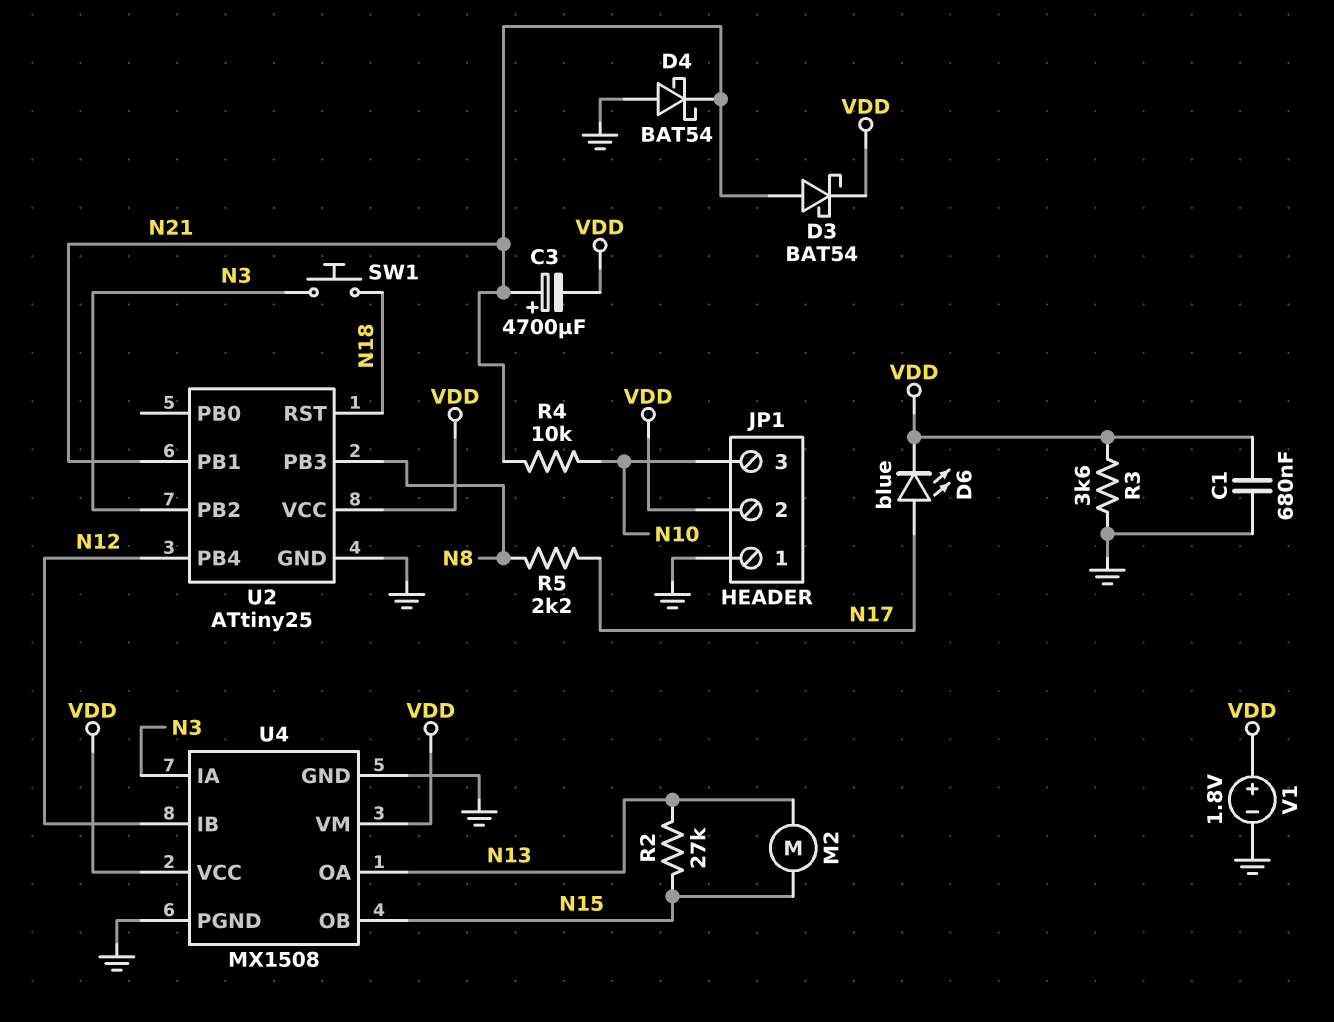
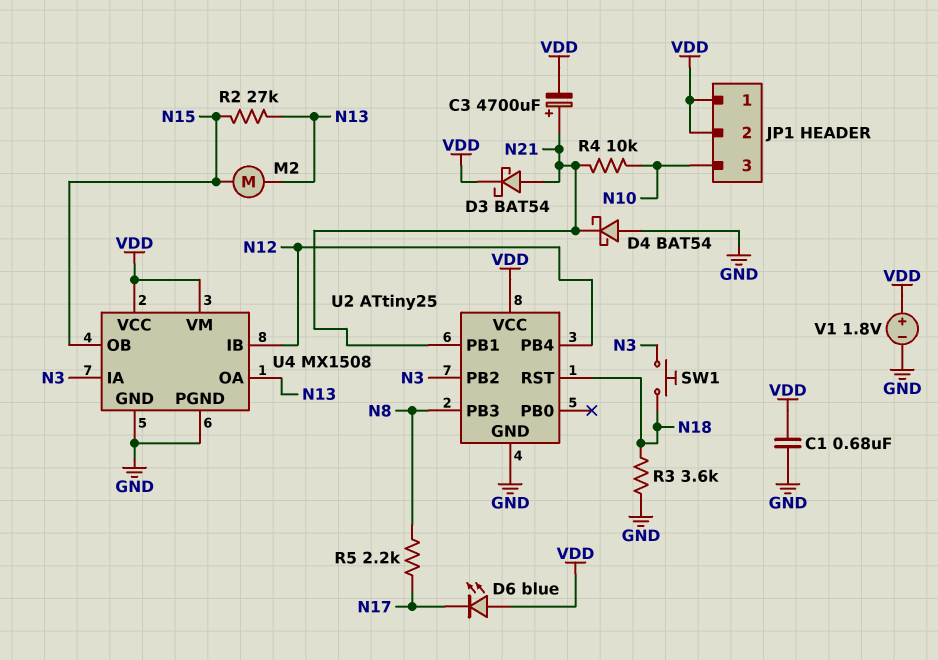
D6: LED blue (A N17, K VDD) -> LED blue (A VDD, K N17)
JP1 pin 1: GND -> VDD
R3: 3.6k (GND, VDD) -> 3.6k (GND, N18)

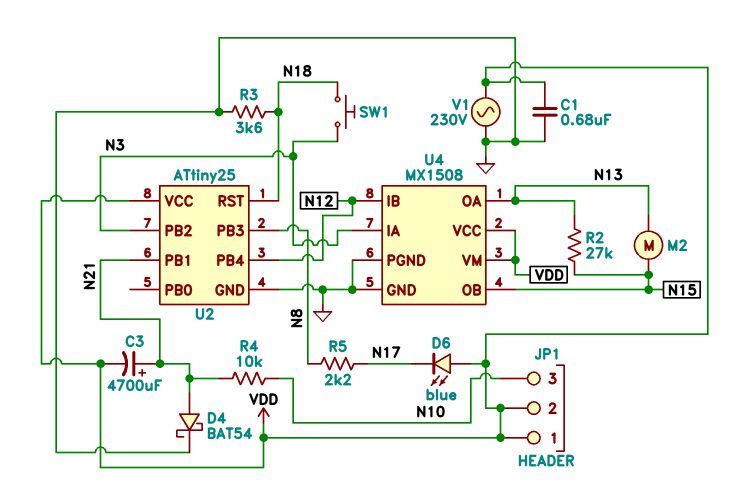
D3: schottky BAT54 (A N21, K VDD) -> none
D4: schottky BAT54 (A GND, K N21) -> schottky BAT54 (A N21, K GND)
V1: 1.8V (plus VDD, minus GND) -> AC 230V (GND, VDD)

